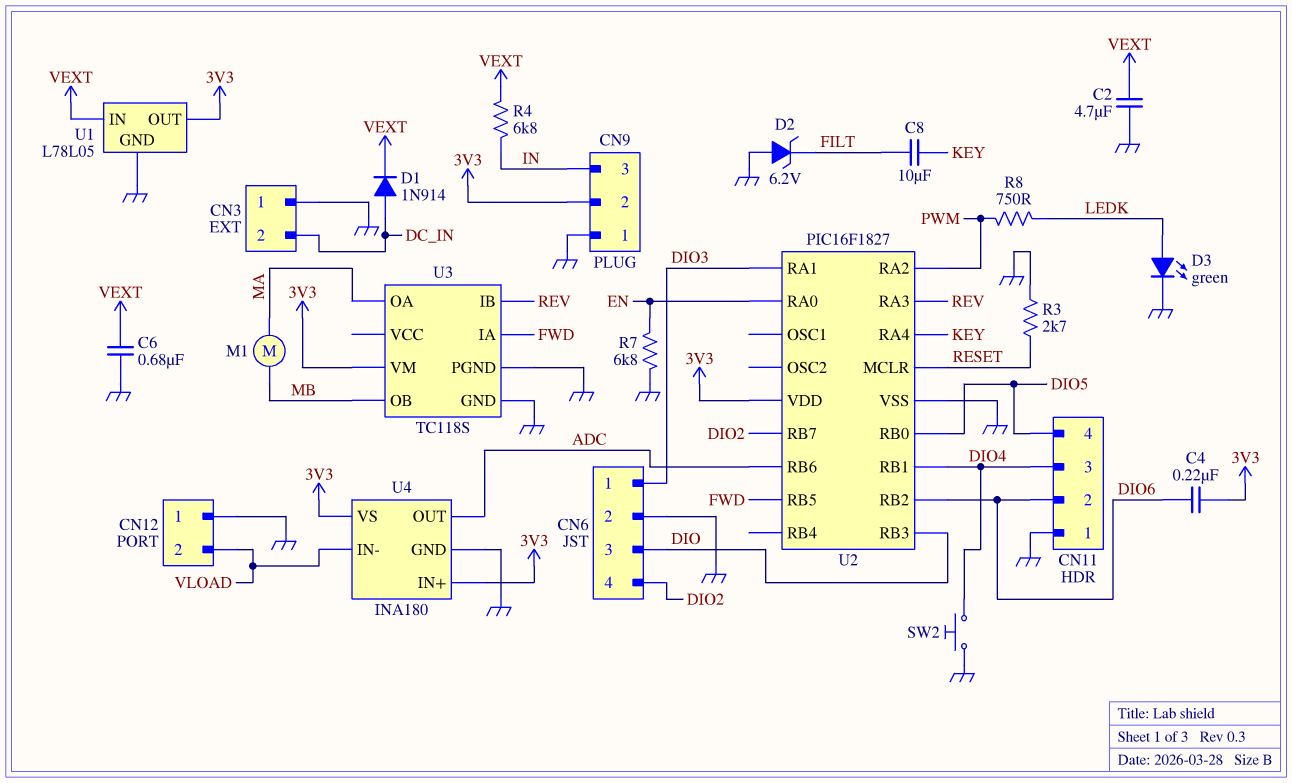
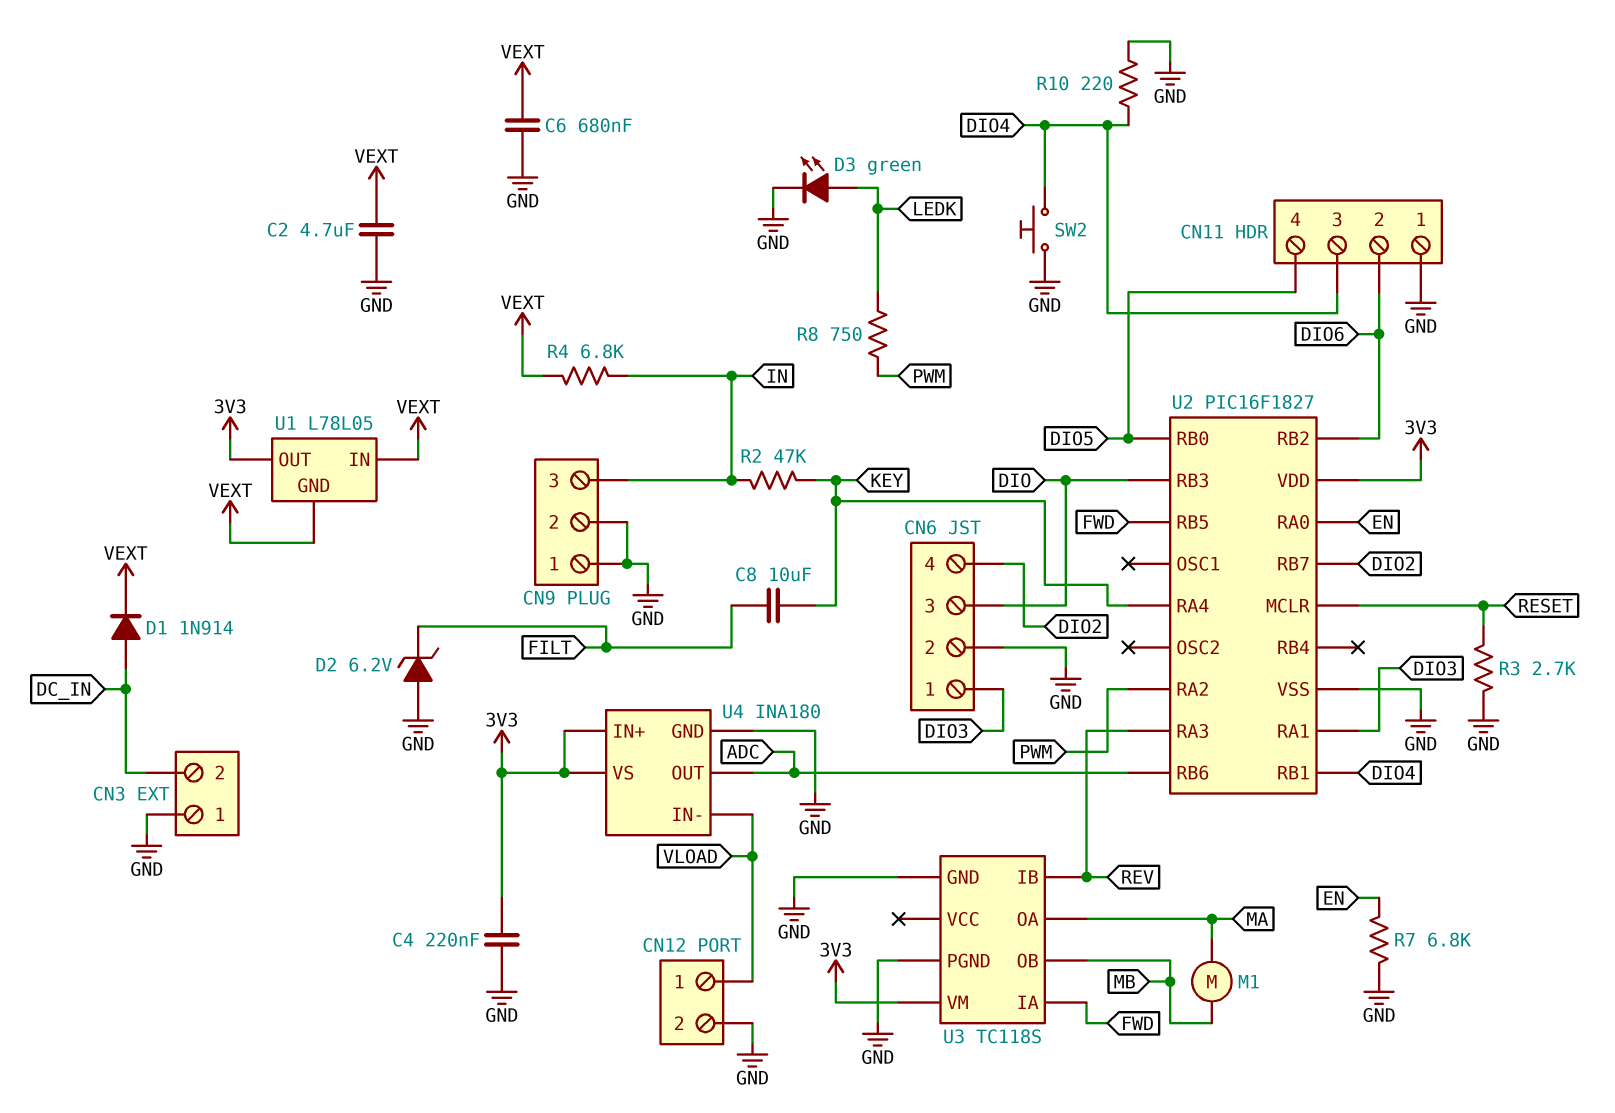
C4: 220nF (3V3, DIO6) -> 220nF (3V3, GND)
CN9 pin 2: 3V3 -> GND
CN12 pin 1: GND -> VLOAD
CN12 pin 2: VLOAD -> GND
R2: none -> 47k (IN, KEY)
R10: none -> 220 (DIO4, GND)
U1 pin GND: GND -> VEXT

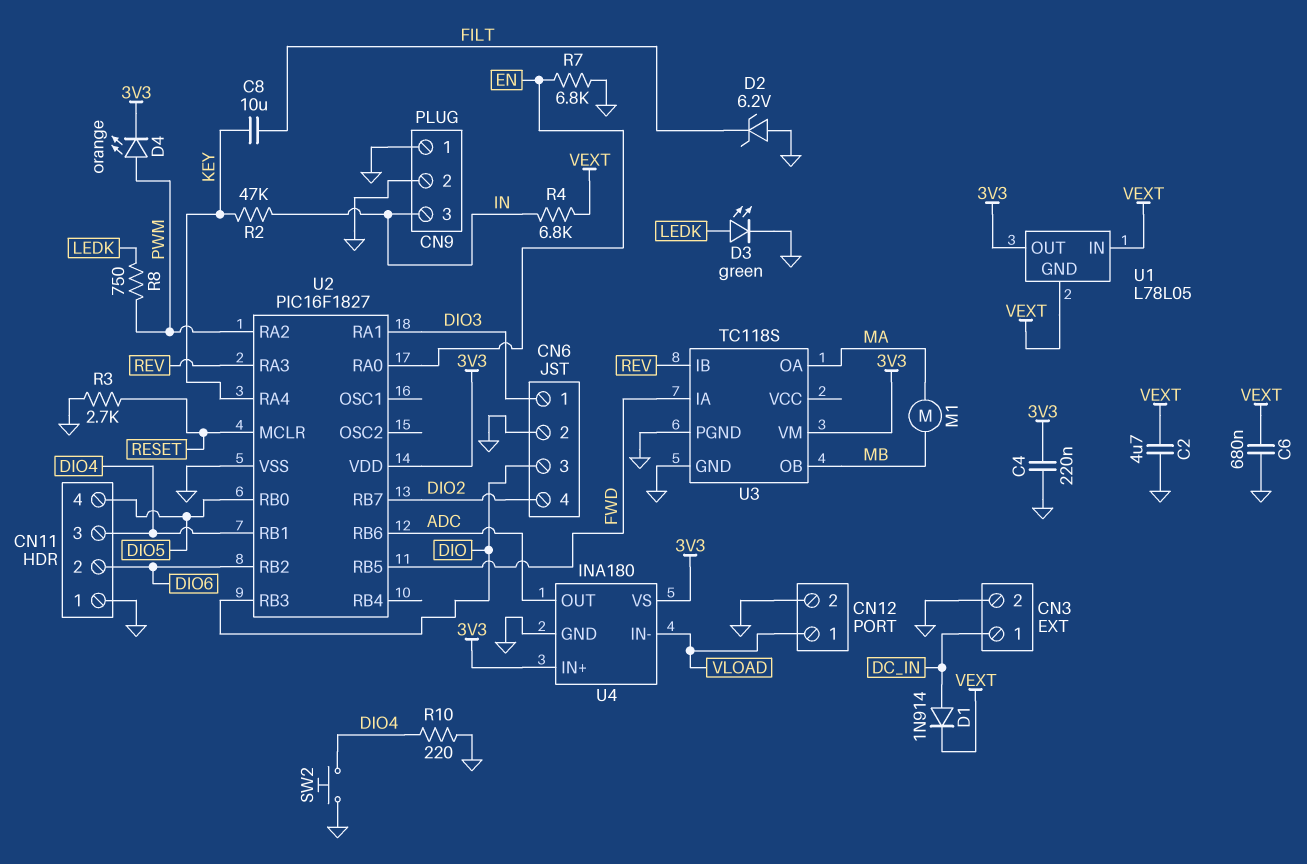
CN3 pin 1: GND -> DC_IN
CN3 pin 2: DC_IN -> GND
D4: none -> LED orange (A PWM, K 3V3)

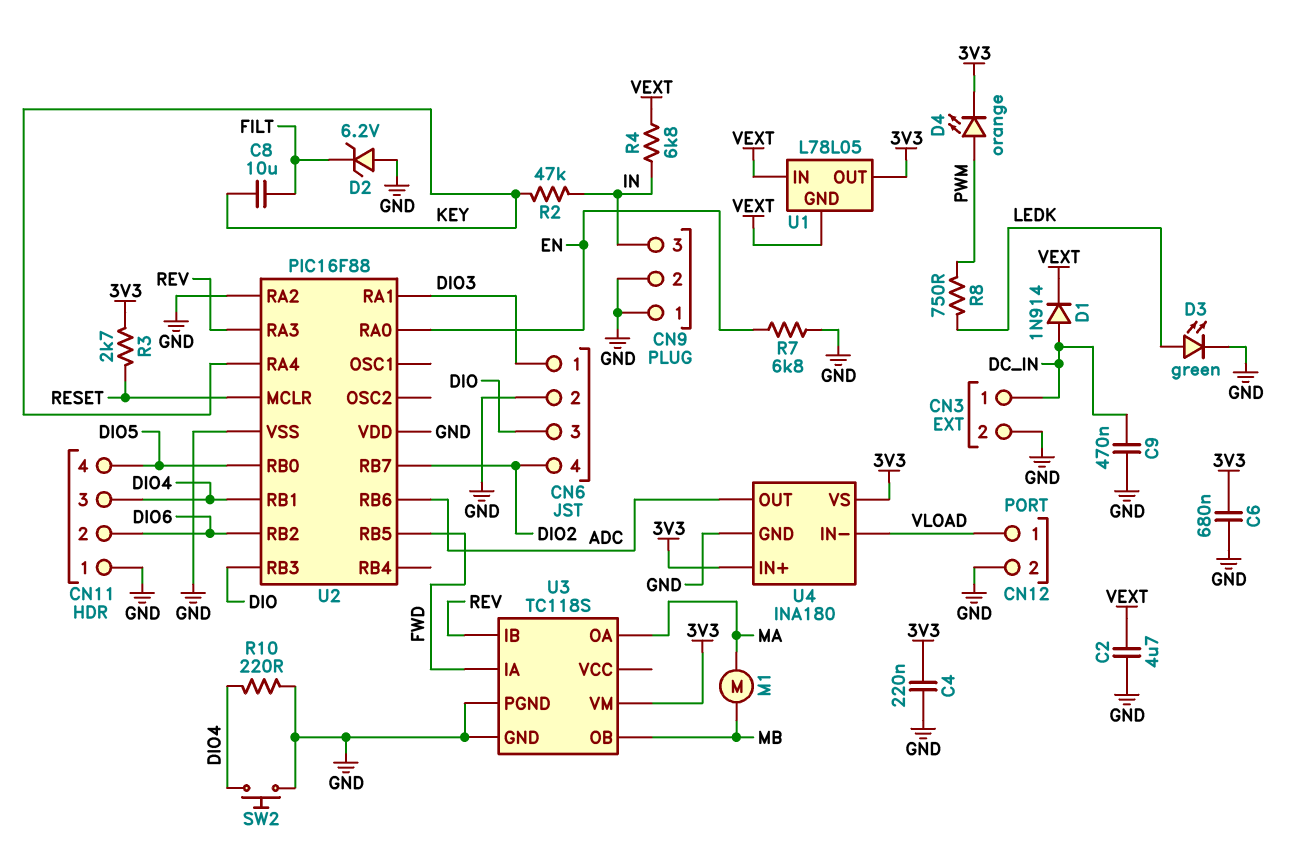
C6: 680nF (GND, VEXT) -> 680nF (3V3, GND)
C9: none -> 470nF (DC_IN, GND)
R3: 2.7k (GND, RESET) -> 2.7k (3V3, RESET)
U2: PIC16F1827 -> PIC16F88
U2 pin RA2: PWM -> GND
U2 pin VDD: 3V3 -> GND

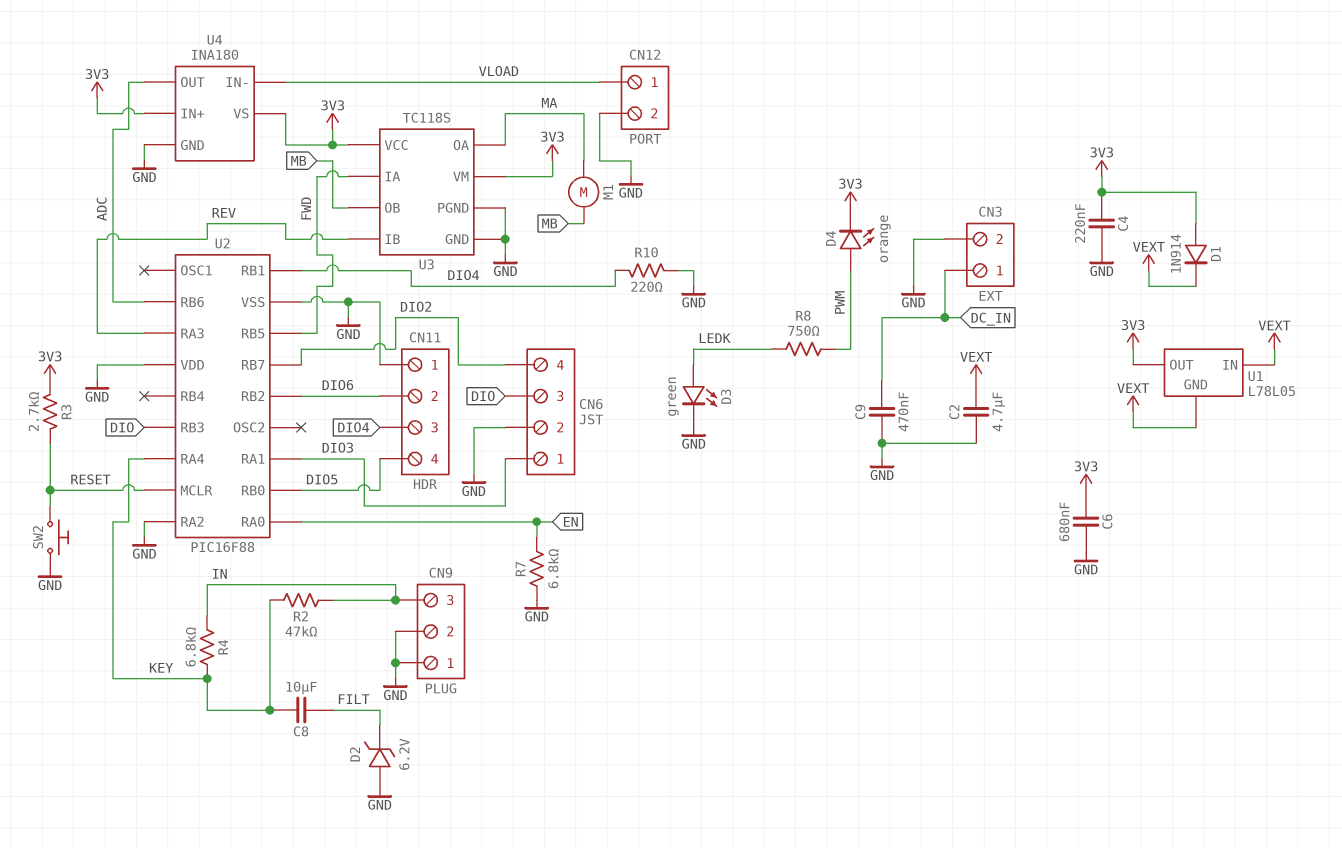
D1: diode 1N914 (A DC_IN, K VEXT) -> diode 1N914 (A 3V3, K VEXT)
R4: 6.8k (IN, VEXT) -> 6.8k (IN, KEY)
SW2: button (DIO4, GND) -> button (GND, RESET)
U3 pin VCC: none -> 3V3

